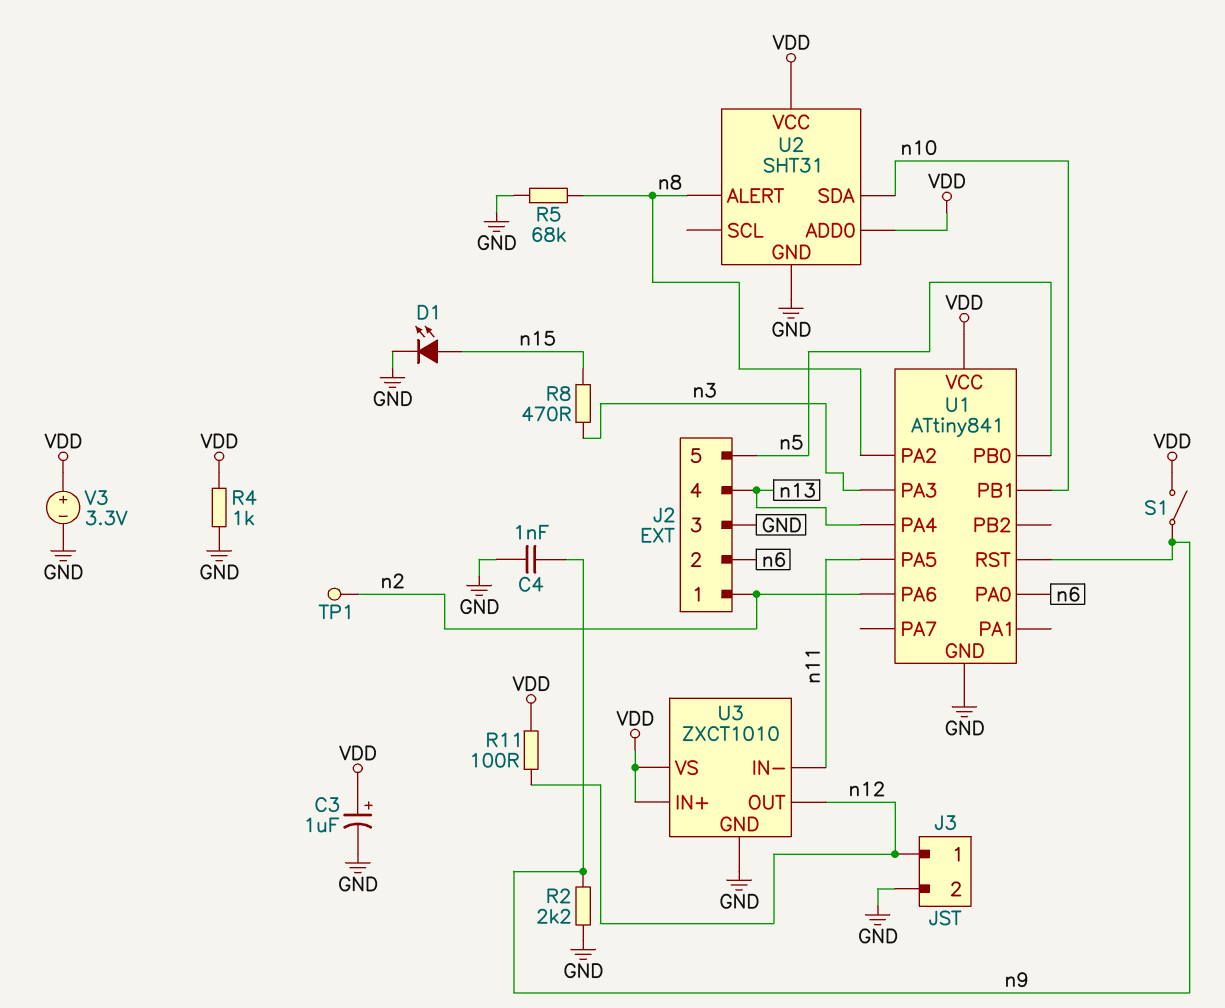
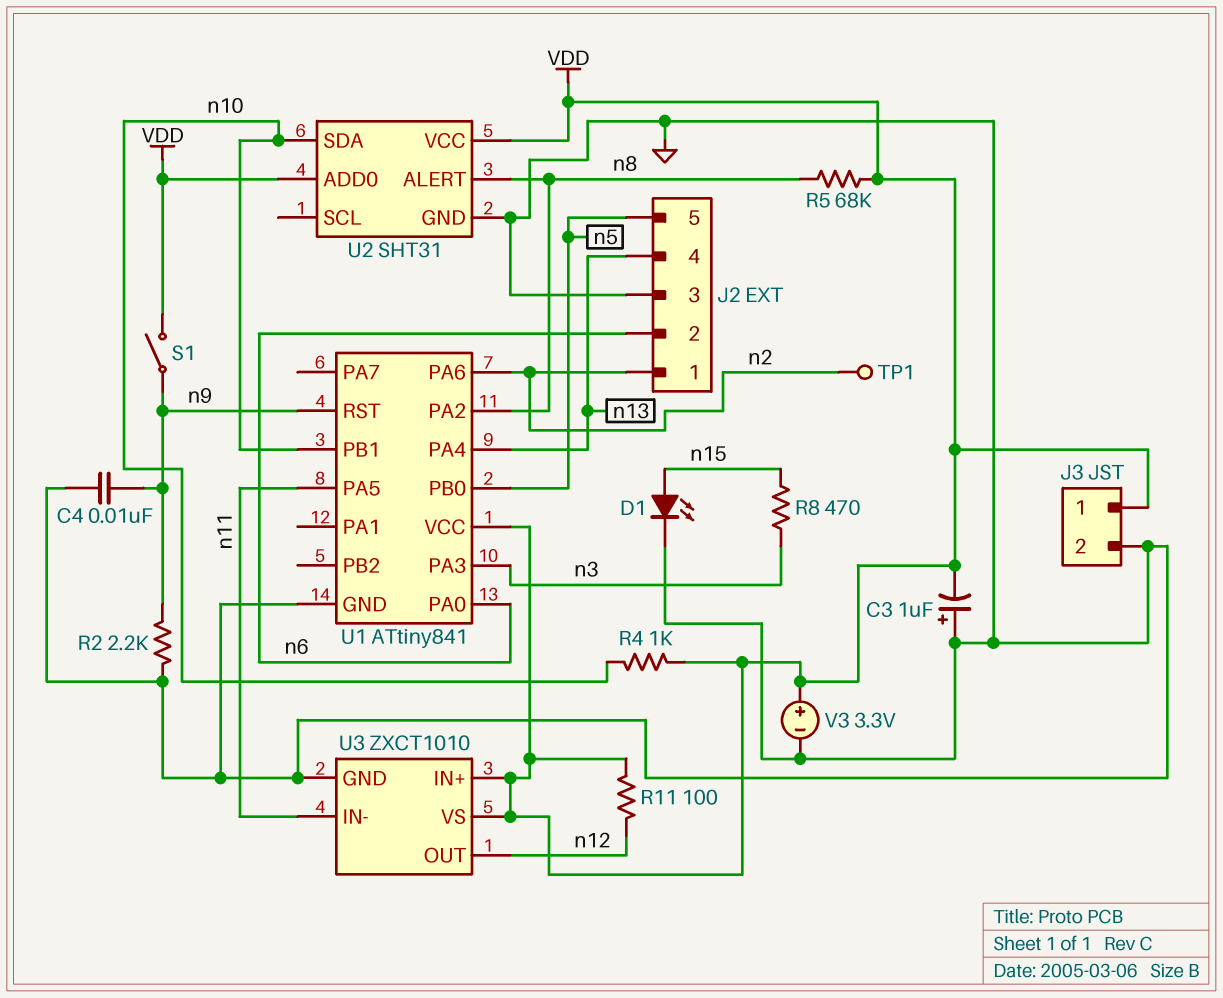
C3: 1uF (plus VDD, minus GND) -> 1uF (plus GND, minus VDD)
C4: 1nF (GND, n9) -> 10nF (GND, n9)
J3 pin 1: n12 -> VDD
R4: 1k (GND, VDD) -> 1k (VDD, n10)
R5: 68k (GND, n8) -> 68k (VDD, n8)

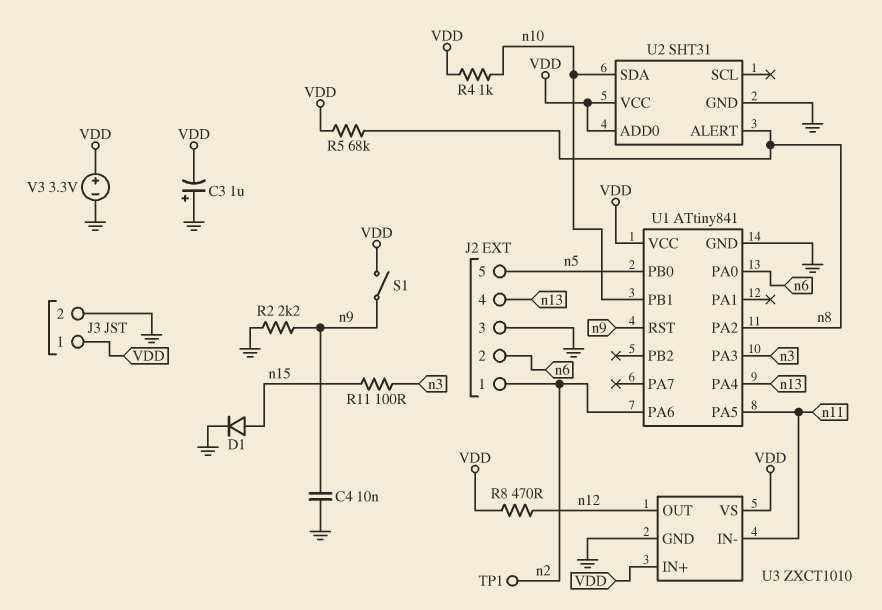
D1: LED (A n15, K GND) -> diode (A n15, K GND)
R8: 470 (n3, n15) -> 470 (VDD, n12)
R11: 100 (VDD, n12) -> 100 (n3, n15)

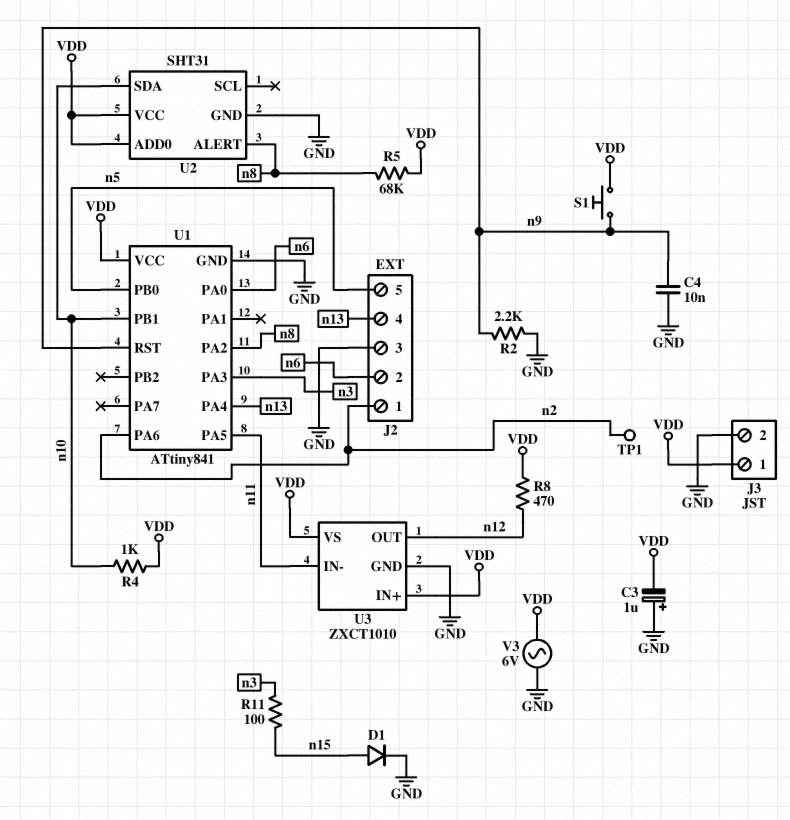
S1: switch (VDD, n9) -> button (VDD, n9)
V3: 3.3V (plus VDD, minus GND) -> AC 6V (GND, VDD)

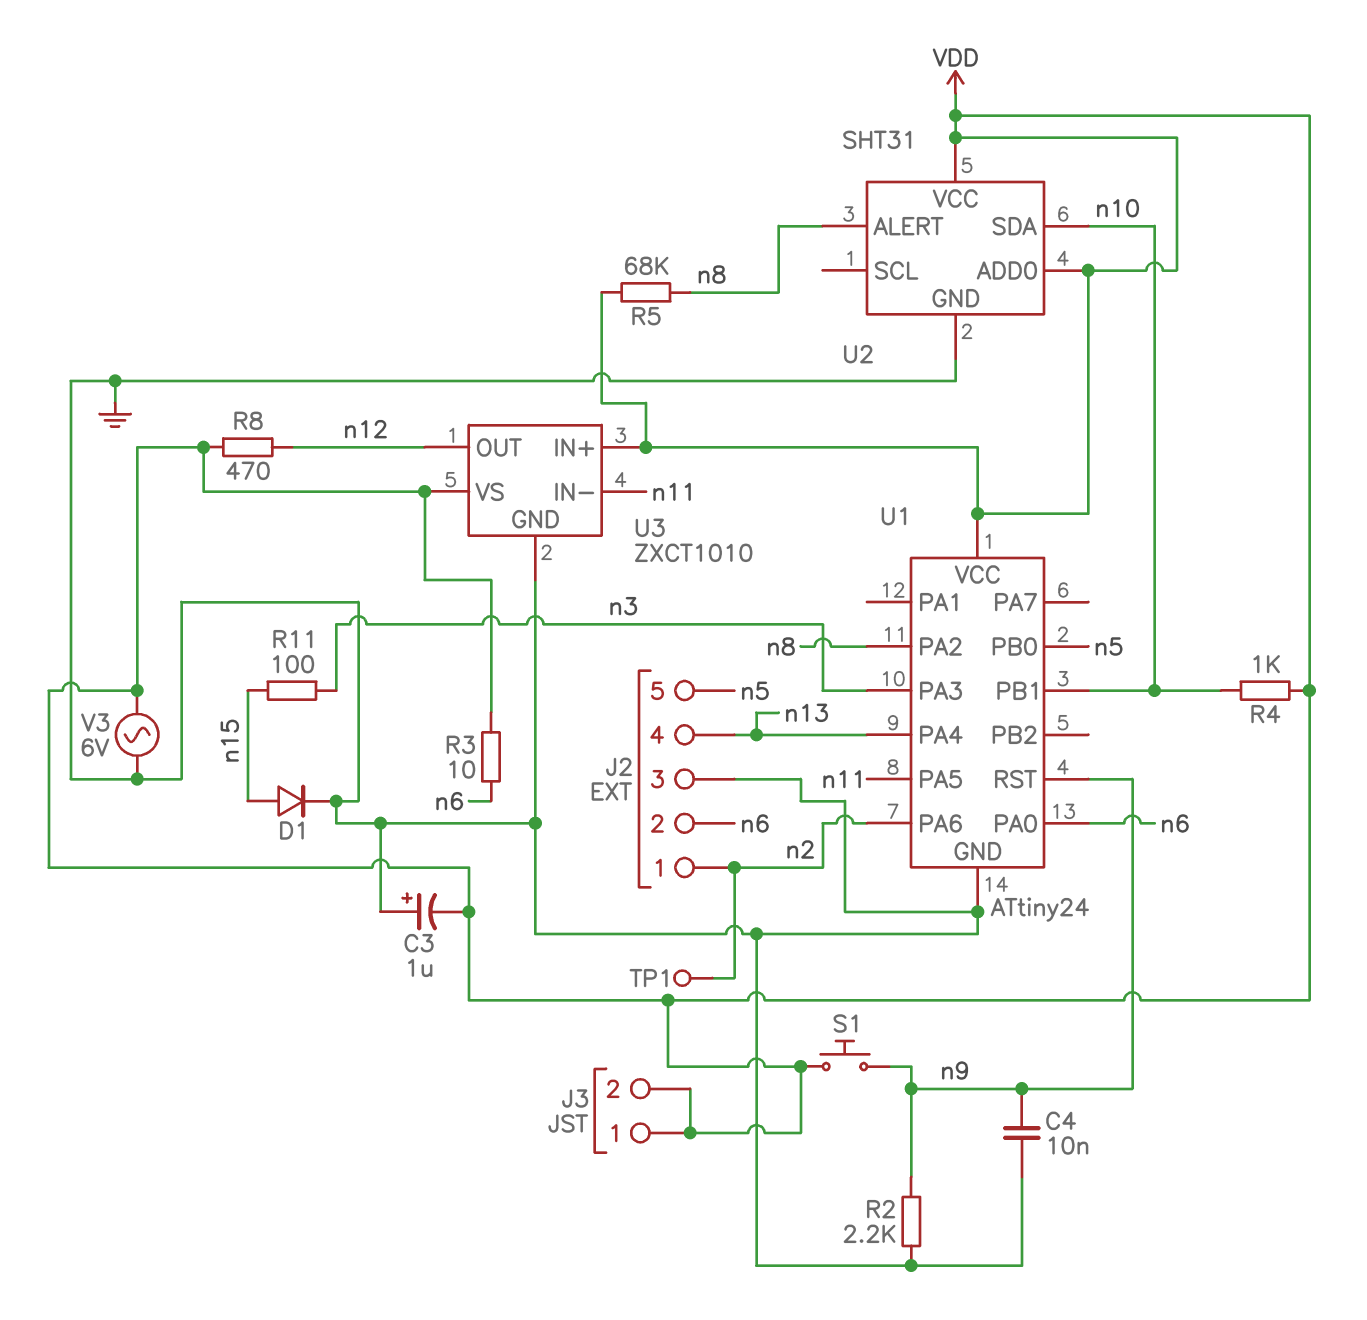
J3 pin 2: GND -> VDD
R3: none -> 10 (VDD, n6)
U1: ATtiny841 -> ATtiny24

